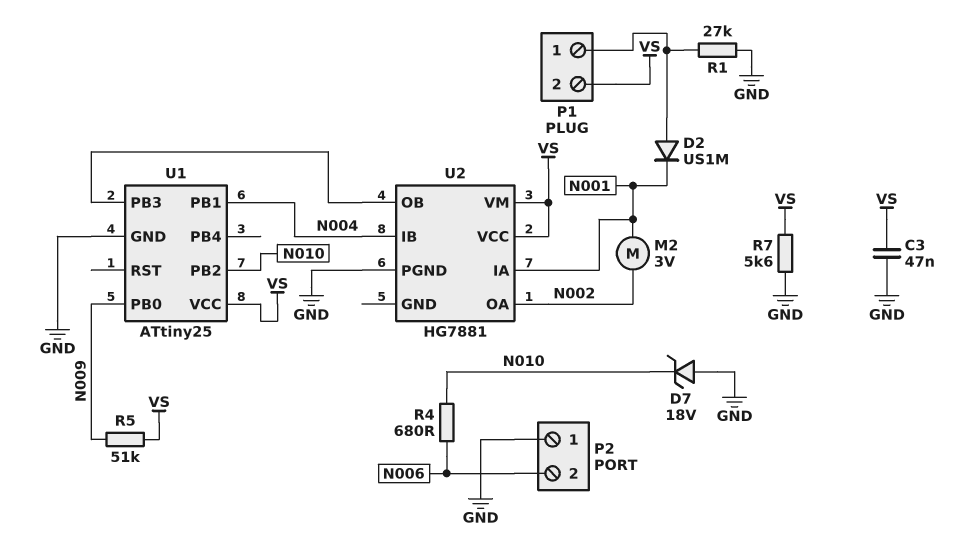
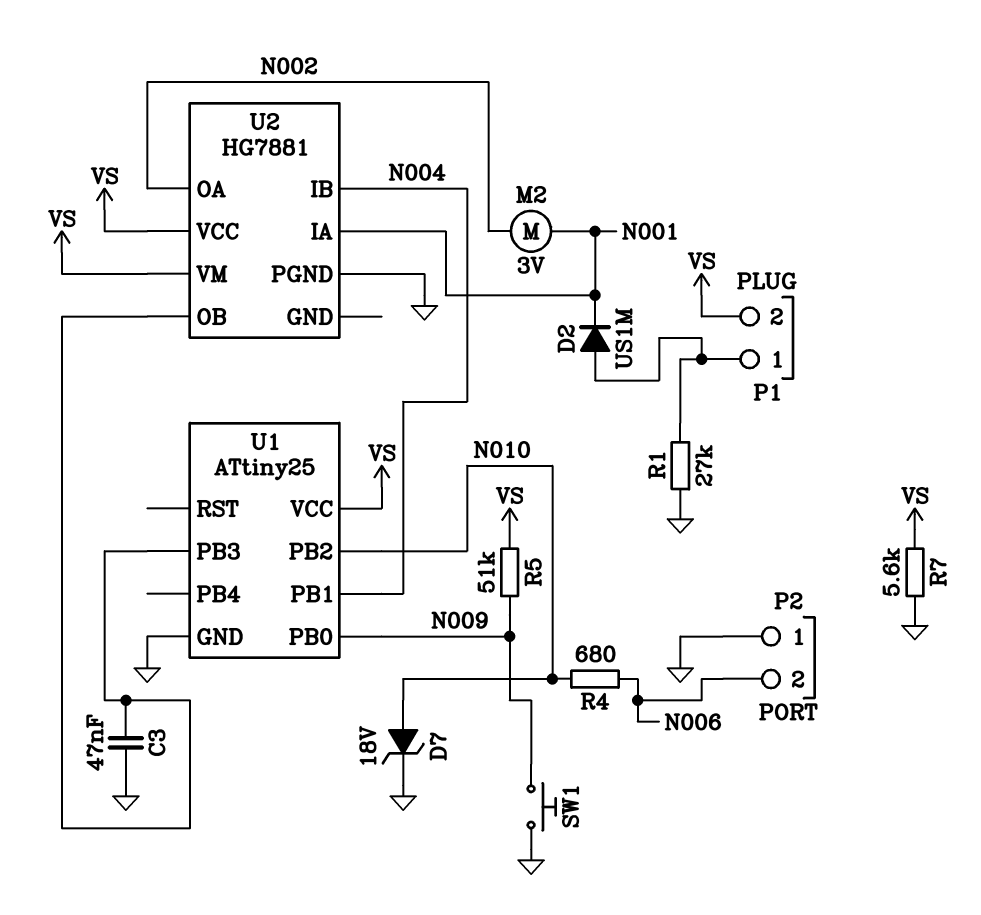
C3: 47nF (GND, VS) -> 47nF (GND, U1/PB3)
D7: zener 18V (A GND, K N010) -> zener 18V (A N010, K GND)
SW1: none -> button (GND, N009)

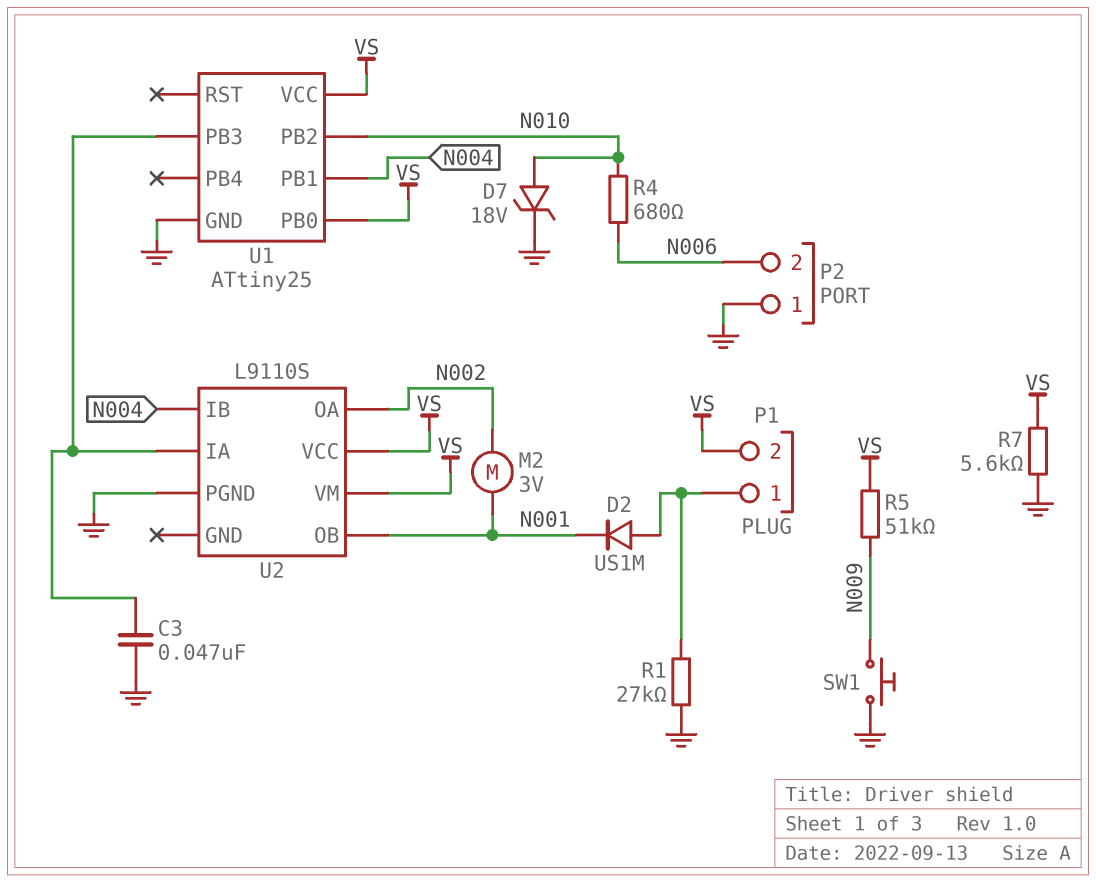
U1 pin PB0: N009 -> VS
U2: HG7881 -> L9110S
U2 pin IA: N001 -> U1/PB3
U2 pin OB: U1/PB3 -> N001

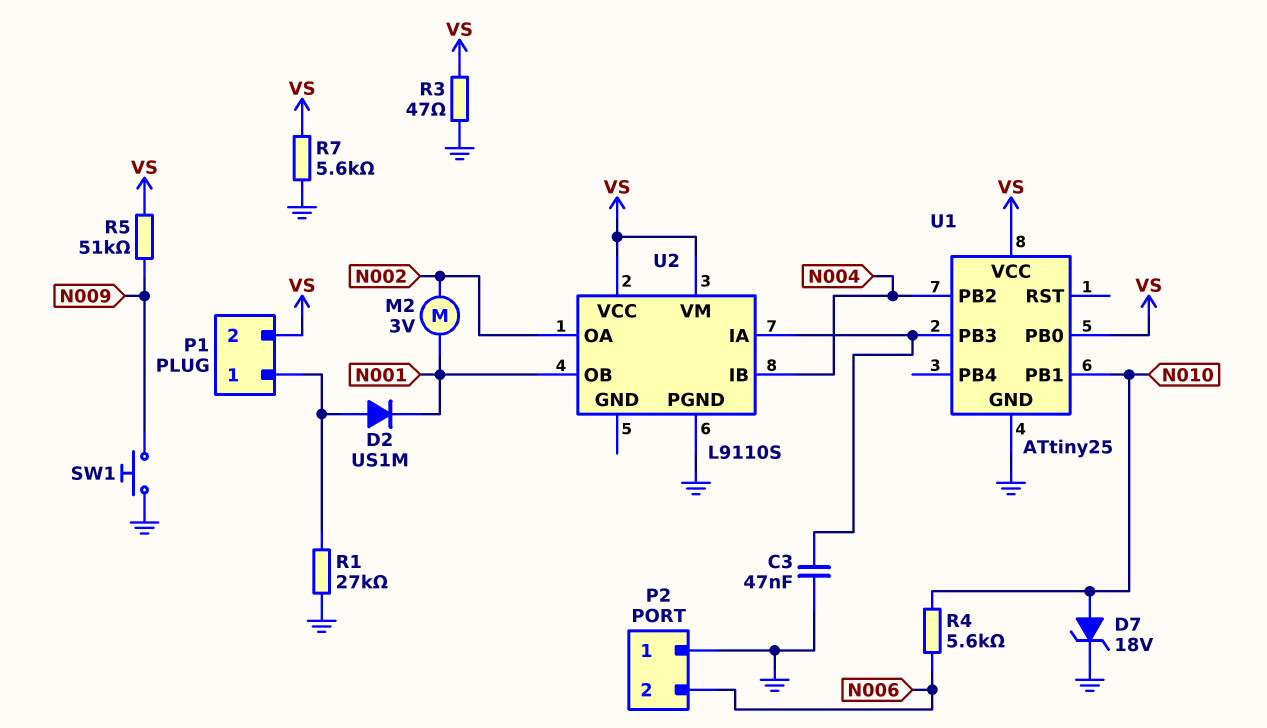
R3: none -> 47 (GND, VS)
R4: 680 (N006, N010) -> 5.6k (N006, N010)
U1 pin PB1: N004 -> N010
U1 pin PB2: N010 -> N004

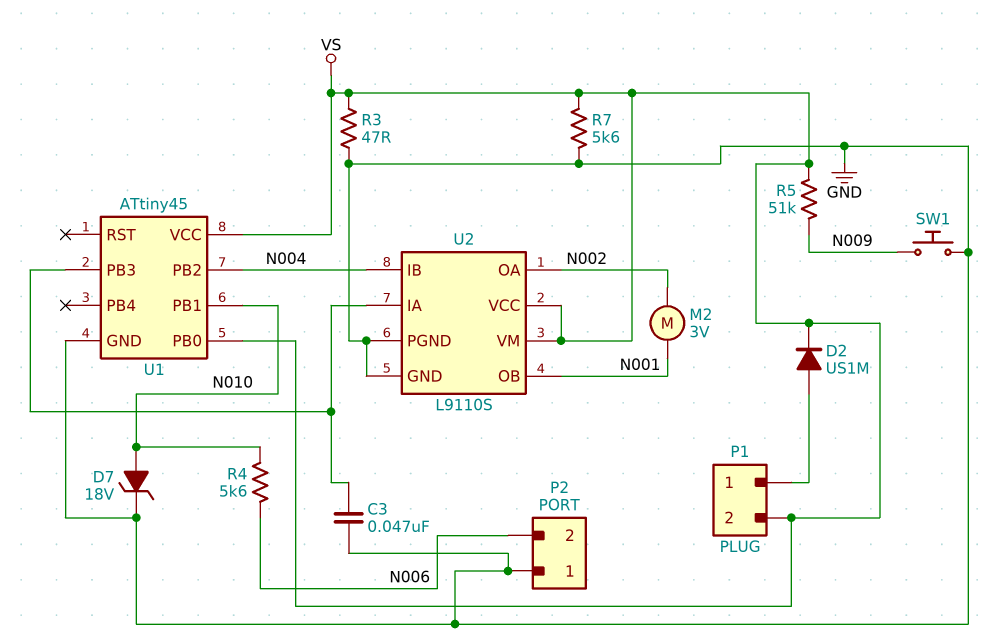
D2: diode US1M (A P1/1, K N001) -> diode US1M (A P1/1, K VS)
R1: 27k (GND, P1/1) -> none
U1: ATtiny25 -> ATtiny45
U2 pin GND: none -> GND

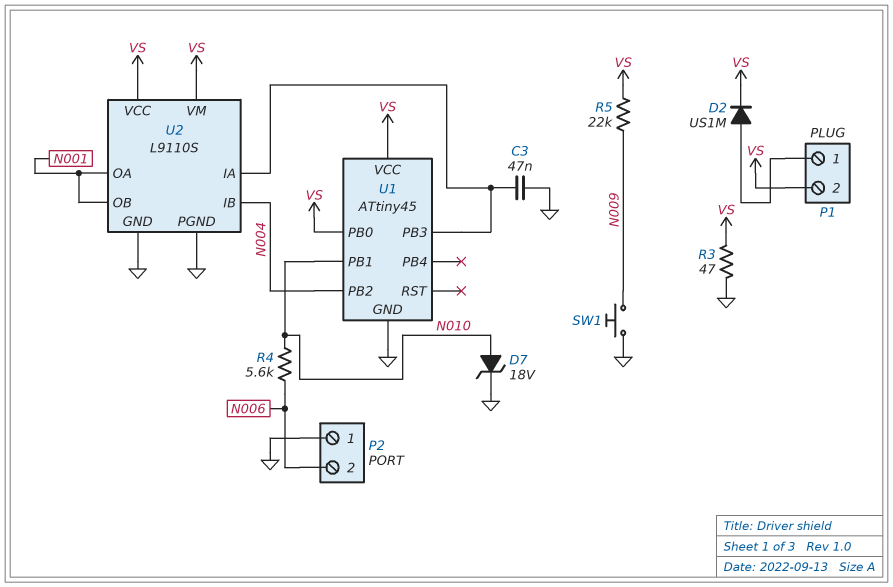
M2: motor 3V (N001, N002) -> none
R5: 51k (N009, VS) -> 22k (N009, VS)
R7: 5.6k (GND, VS) -> none
U2 pin OA: N002 -> N001

